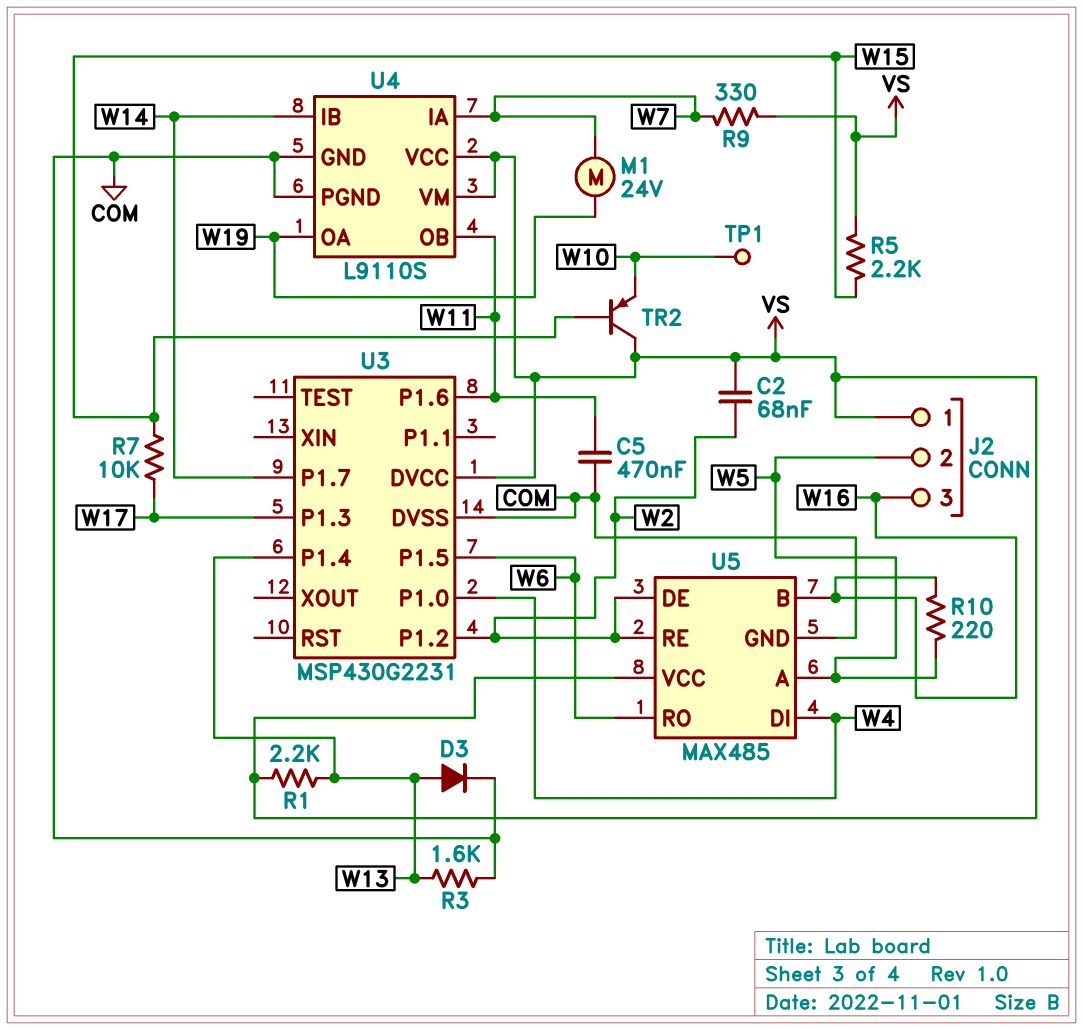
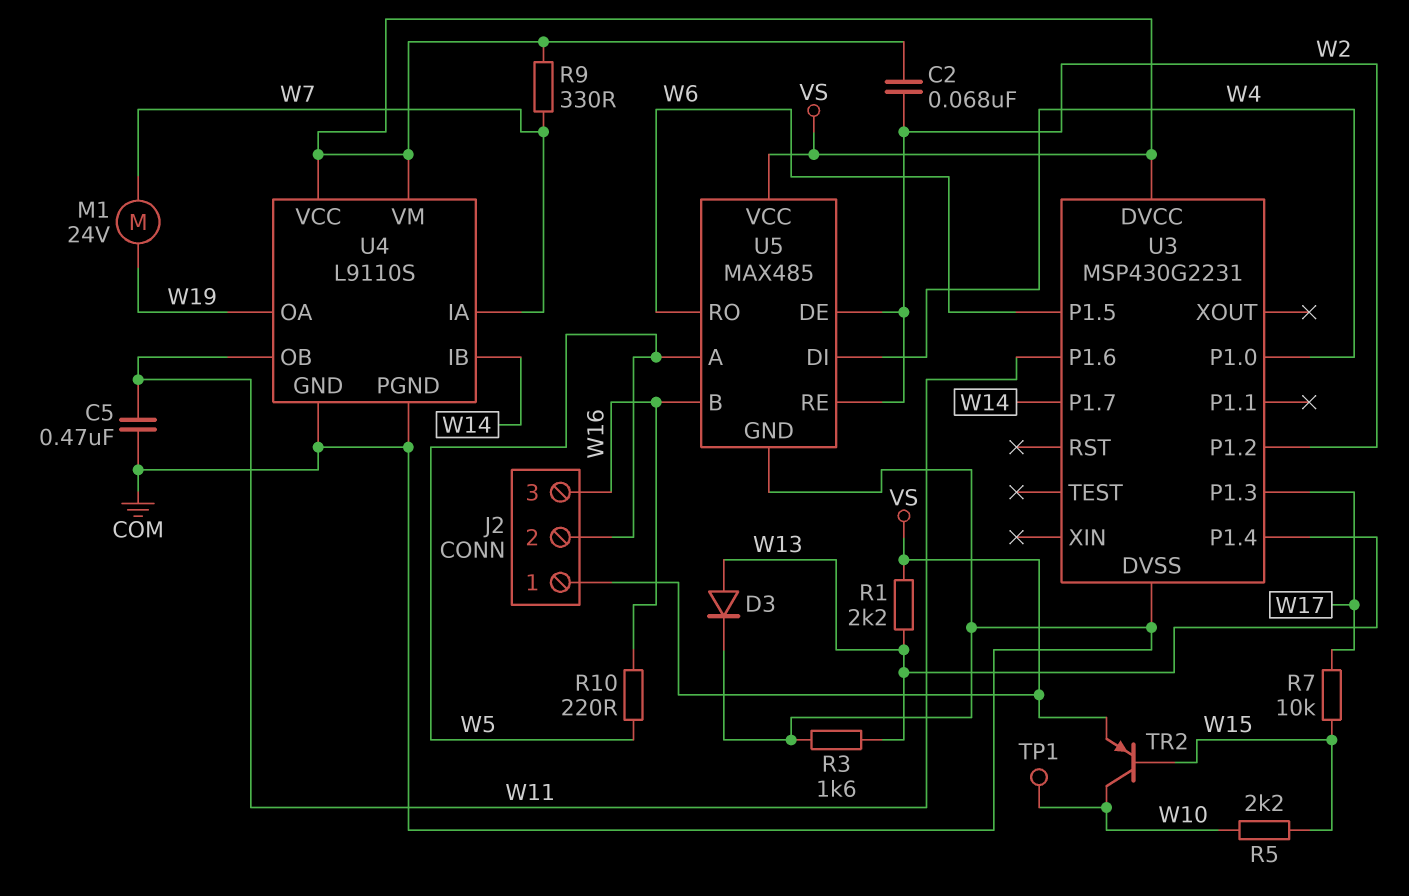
R5: 2.2k (VS, W15) -> 2.2k (W10, W15)
TR2: PNP (B W15, C VS, E W10) -> PNP (B W15, C W10, E VS)

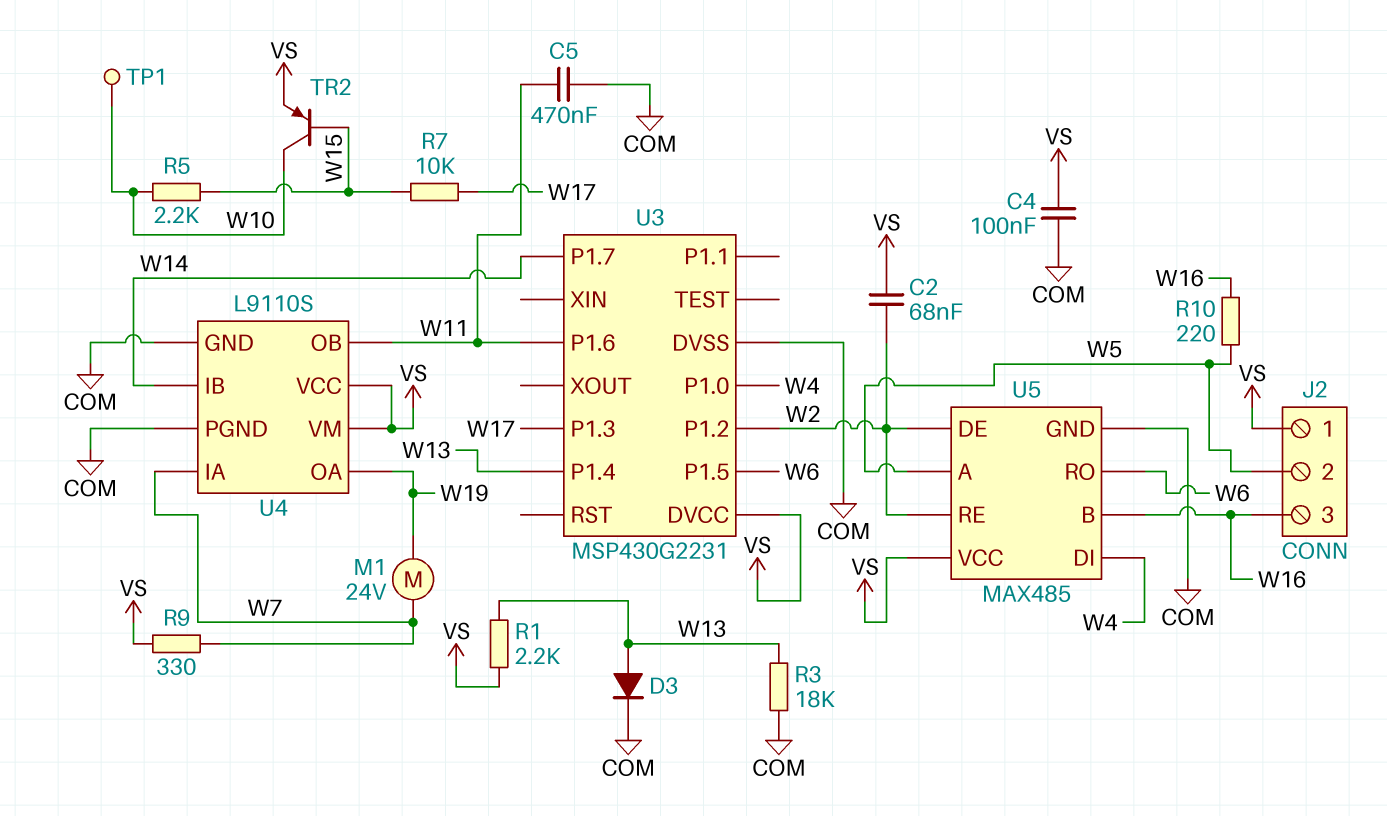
C4: none -> 100nF (COM, VS)
R3: 1.6k (COM, W13) -> 18k (COM, W13)

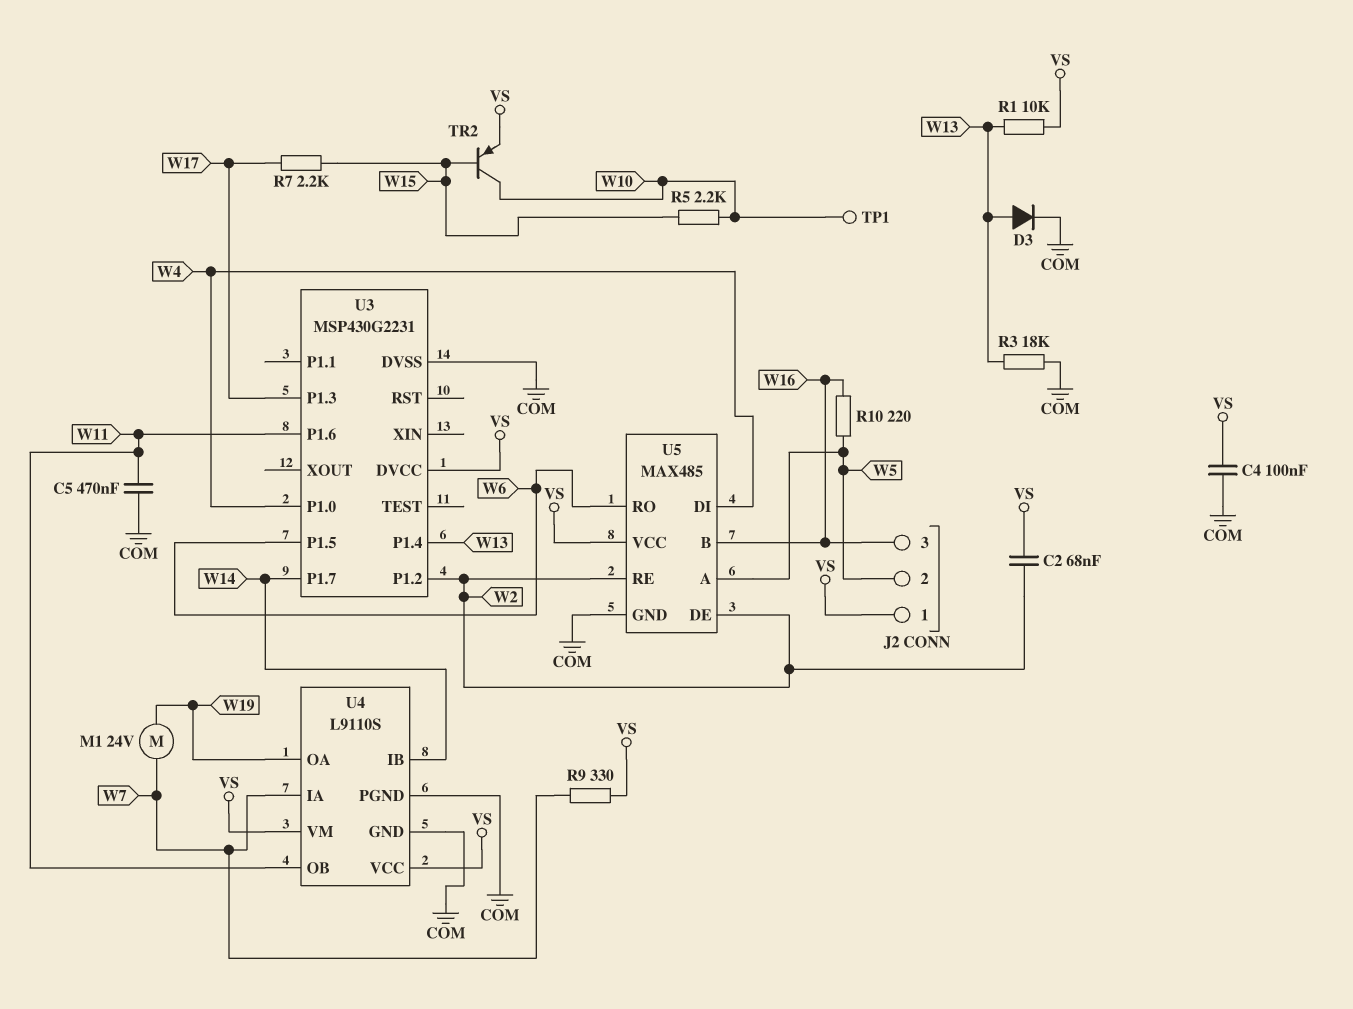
R1: 2.2k (VS, W13) -> 10k (VS, W13)
R7: 10k (W15, W17) -> 2.2k (W15, W17)

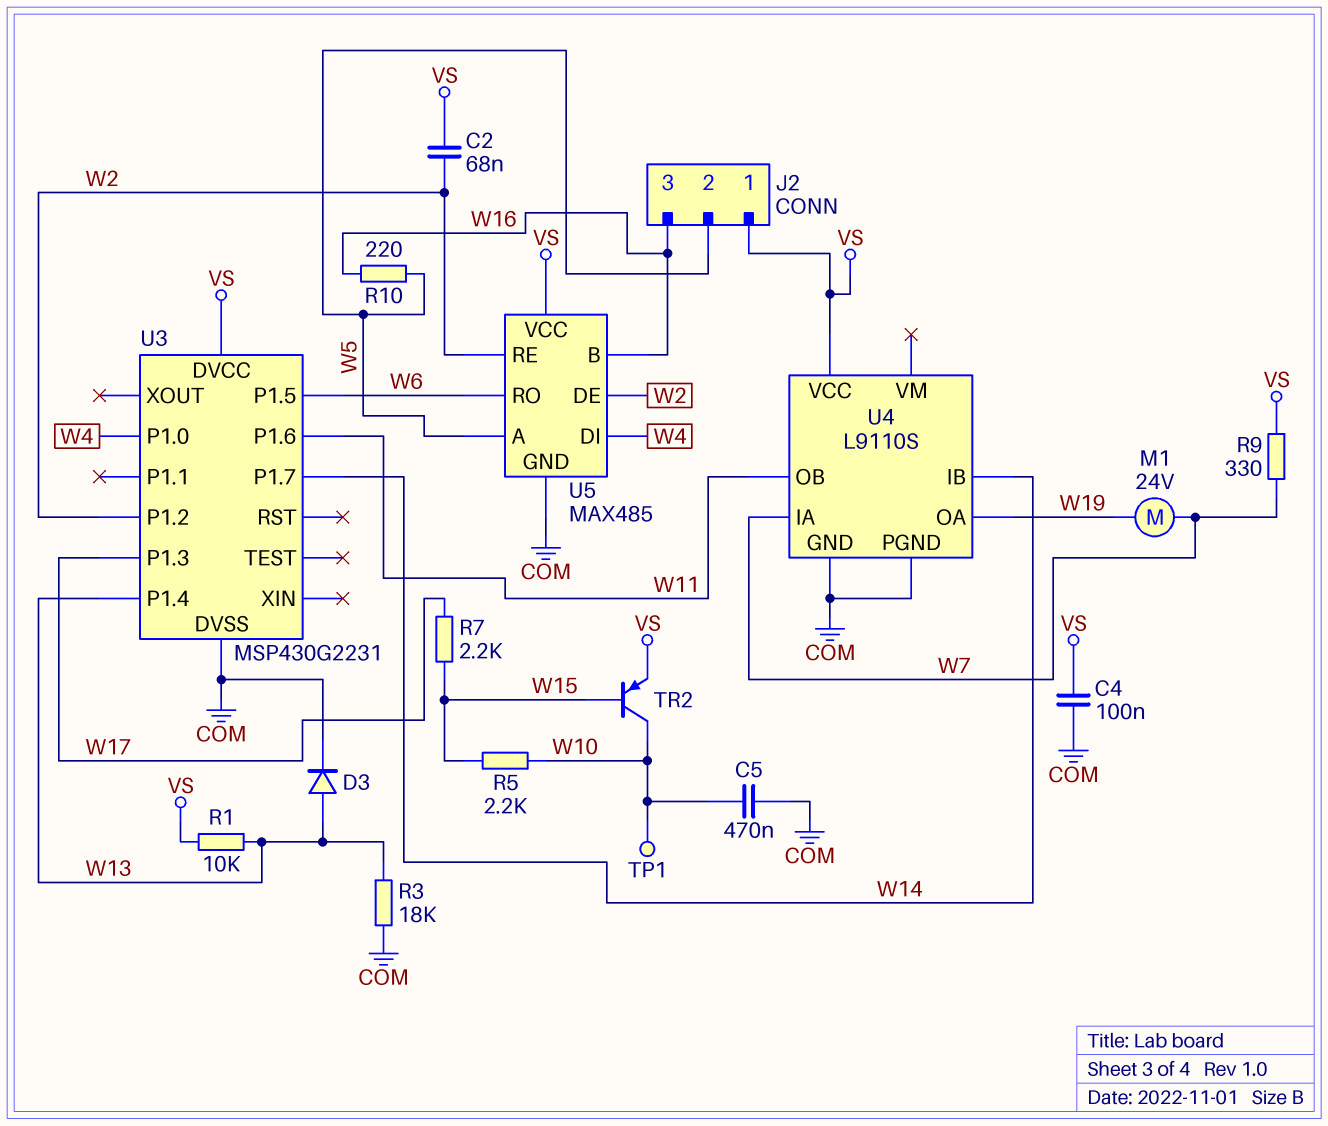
C5: 470nF (COM, W11) -> 470nF (COM, W10)
U4 pin VM: VS -> none

